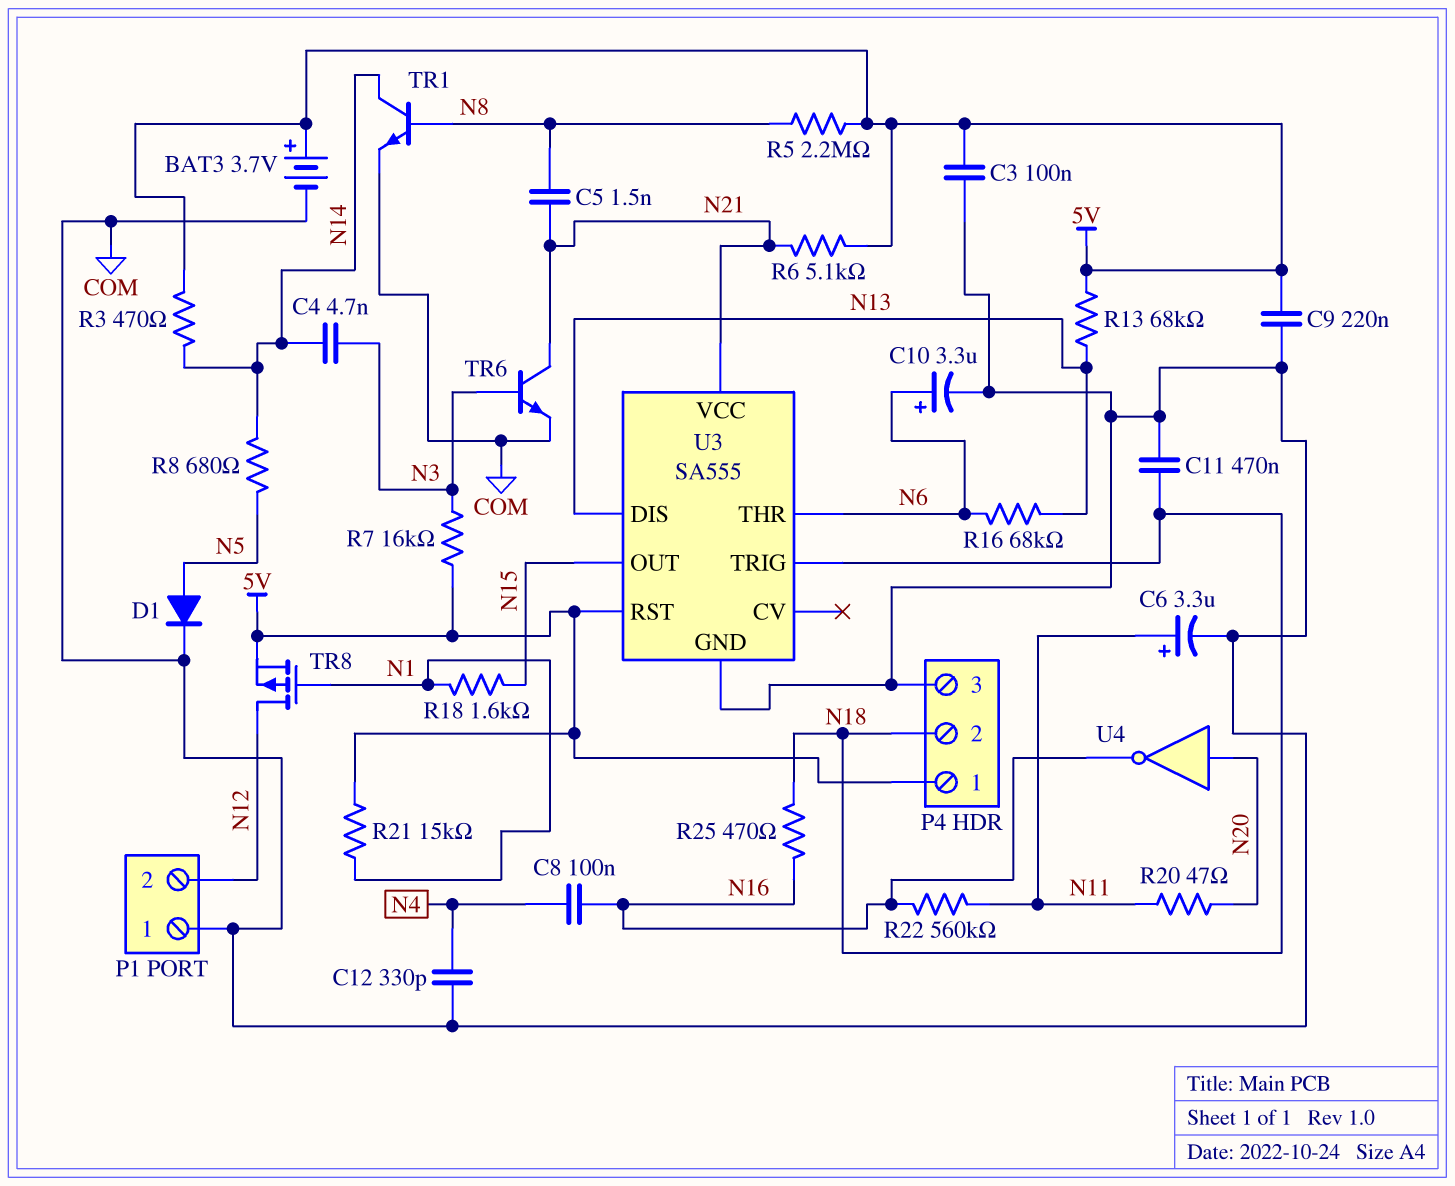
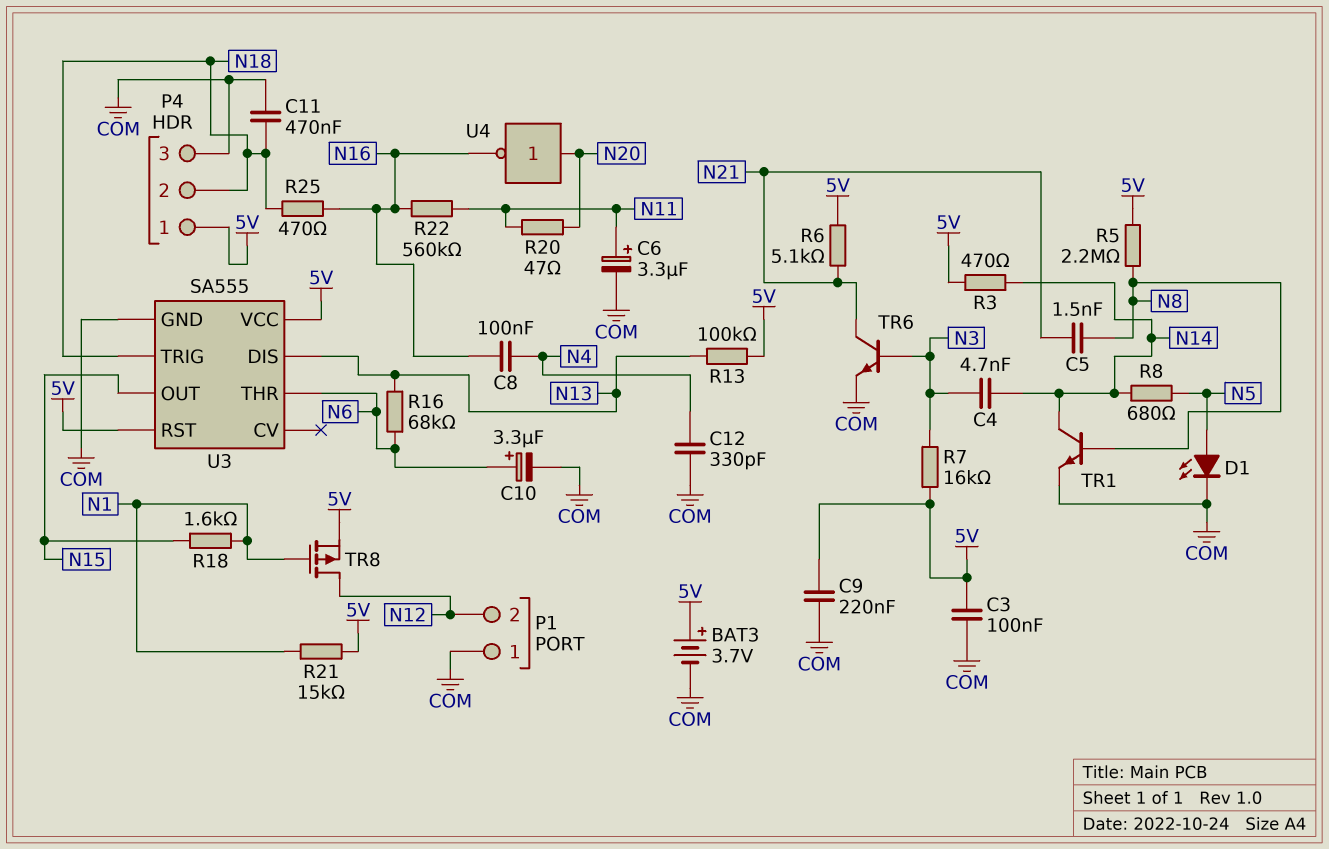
D1: diode (A N5, K COM) -> LED (A N5, K COM)
R13: 68k (5V, N13) -> 100k (5V, N13)
U3 pin VCC: N21 -> 5V

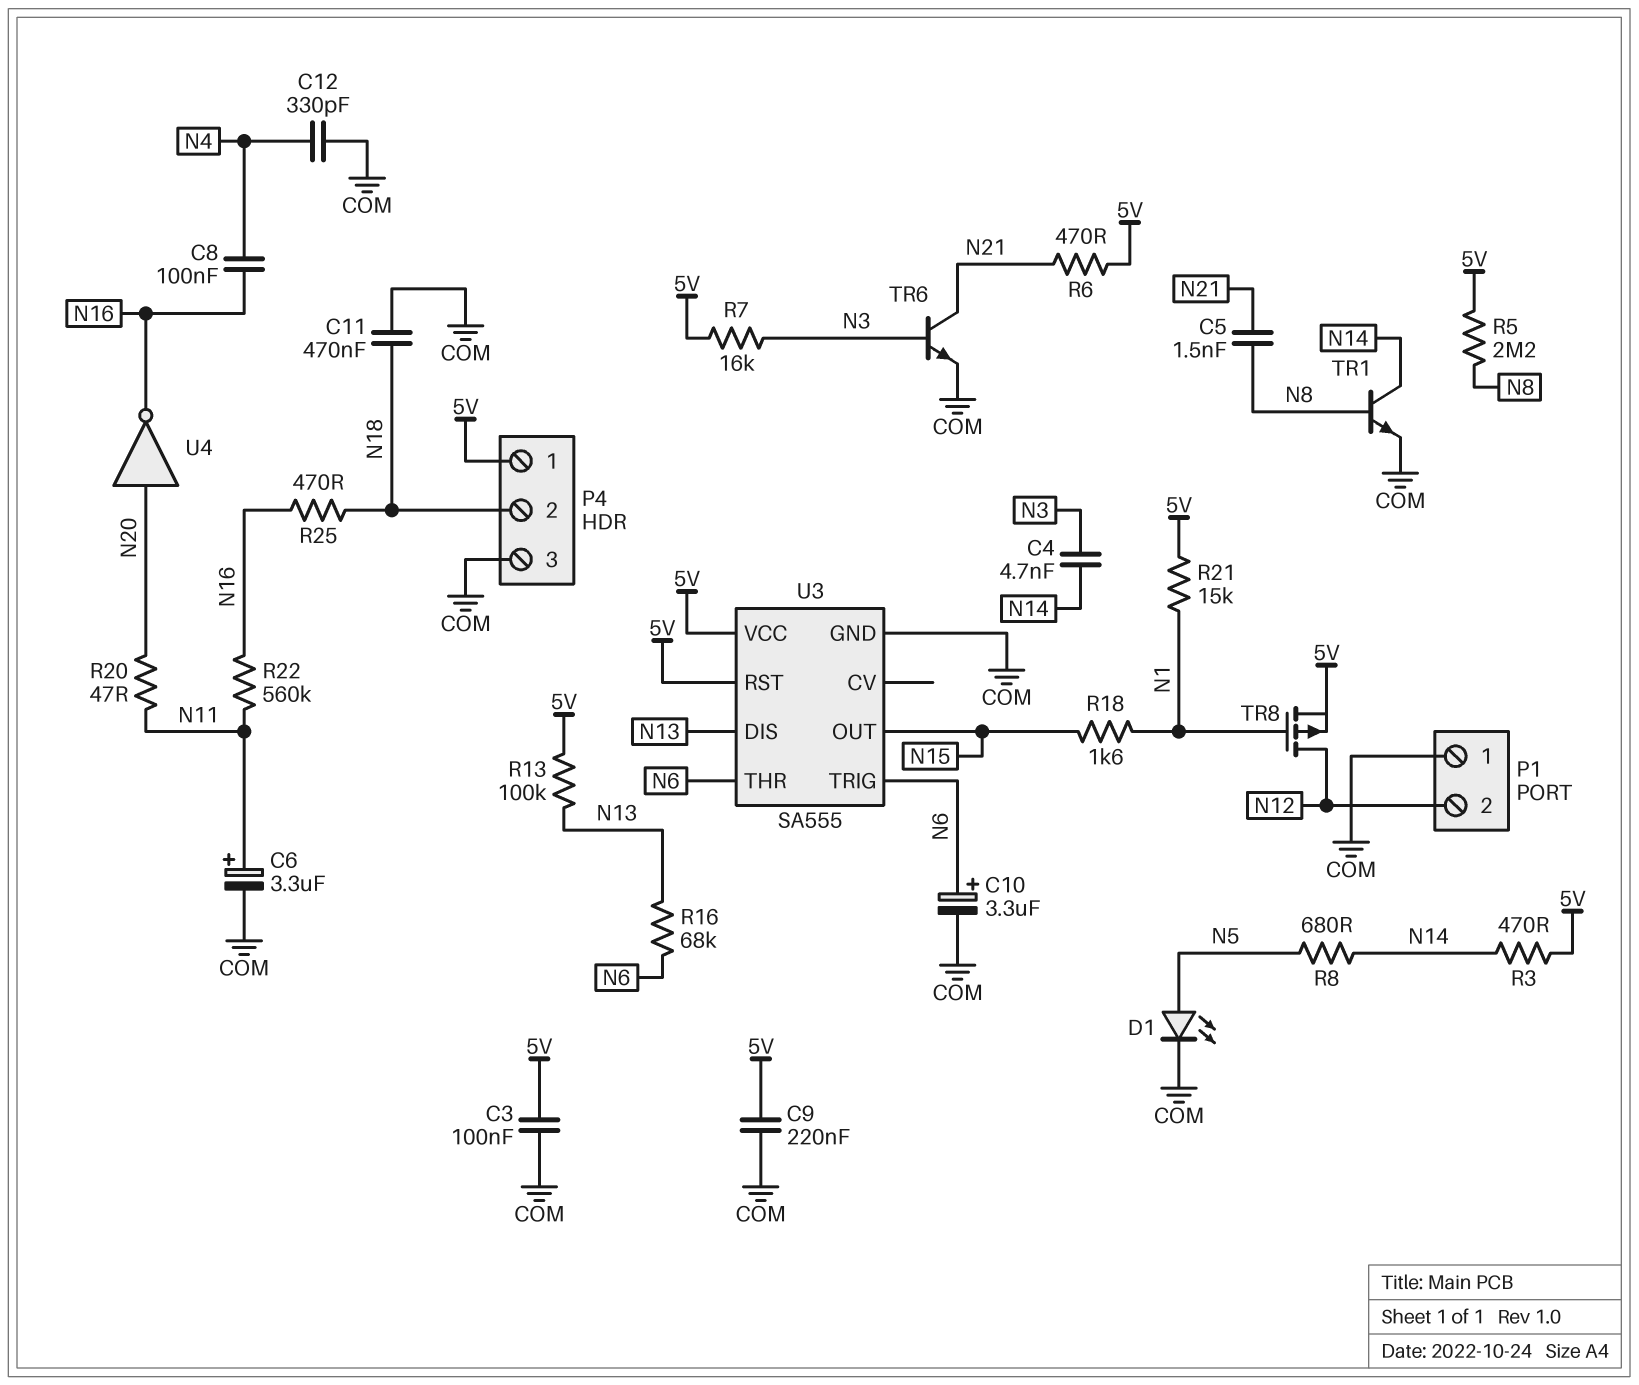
BAT3: 3.7V (plus 5V, minus COM) -> none
R6: 5.1k (5V, N21) -> 470 (5V, N21)
U3 pin TRIG: N18 -> N6

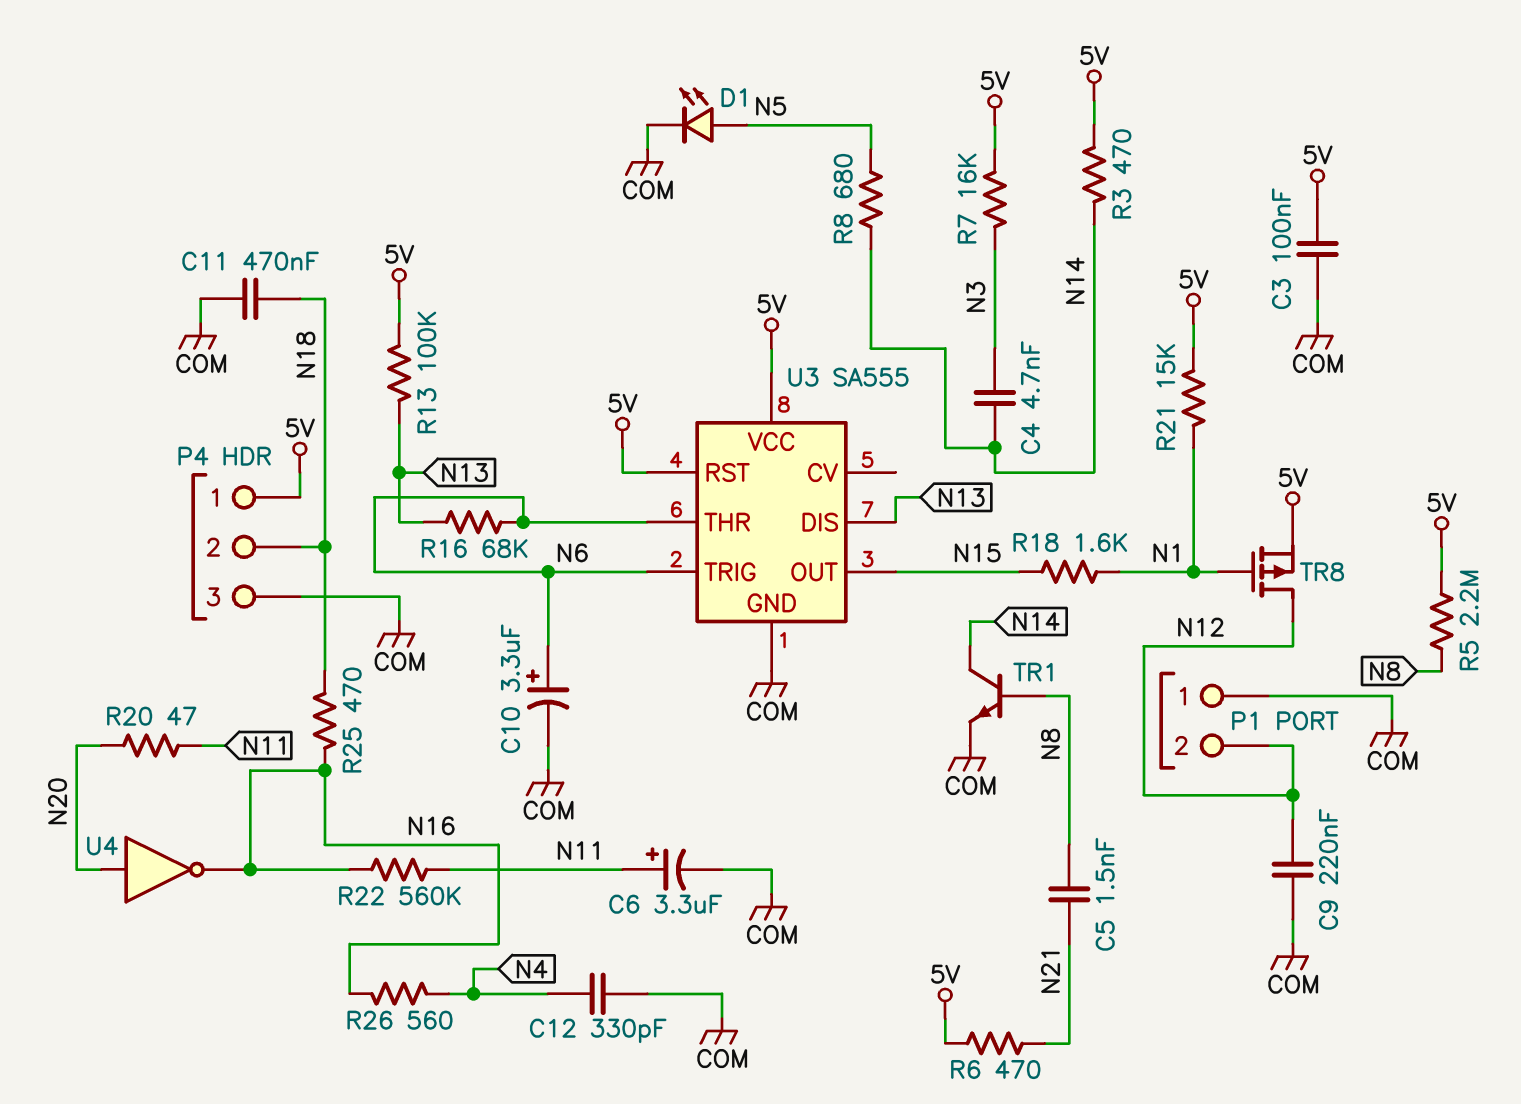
C8: 100nF (N4, N16) -> none
C9: 220nF (5V, COM) -> 220nF (COM, N12)
R26: none -> 560 (N4, N16)
TR6: NPN (B N3, C N21, E COM) -> none

